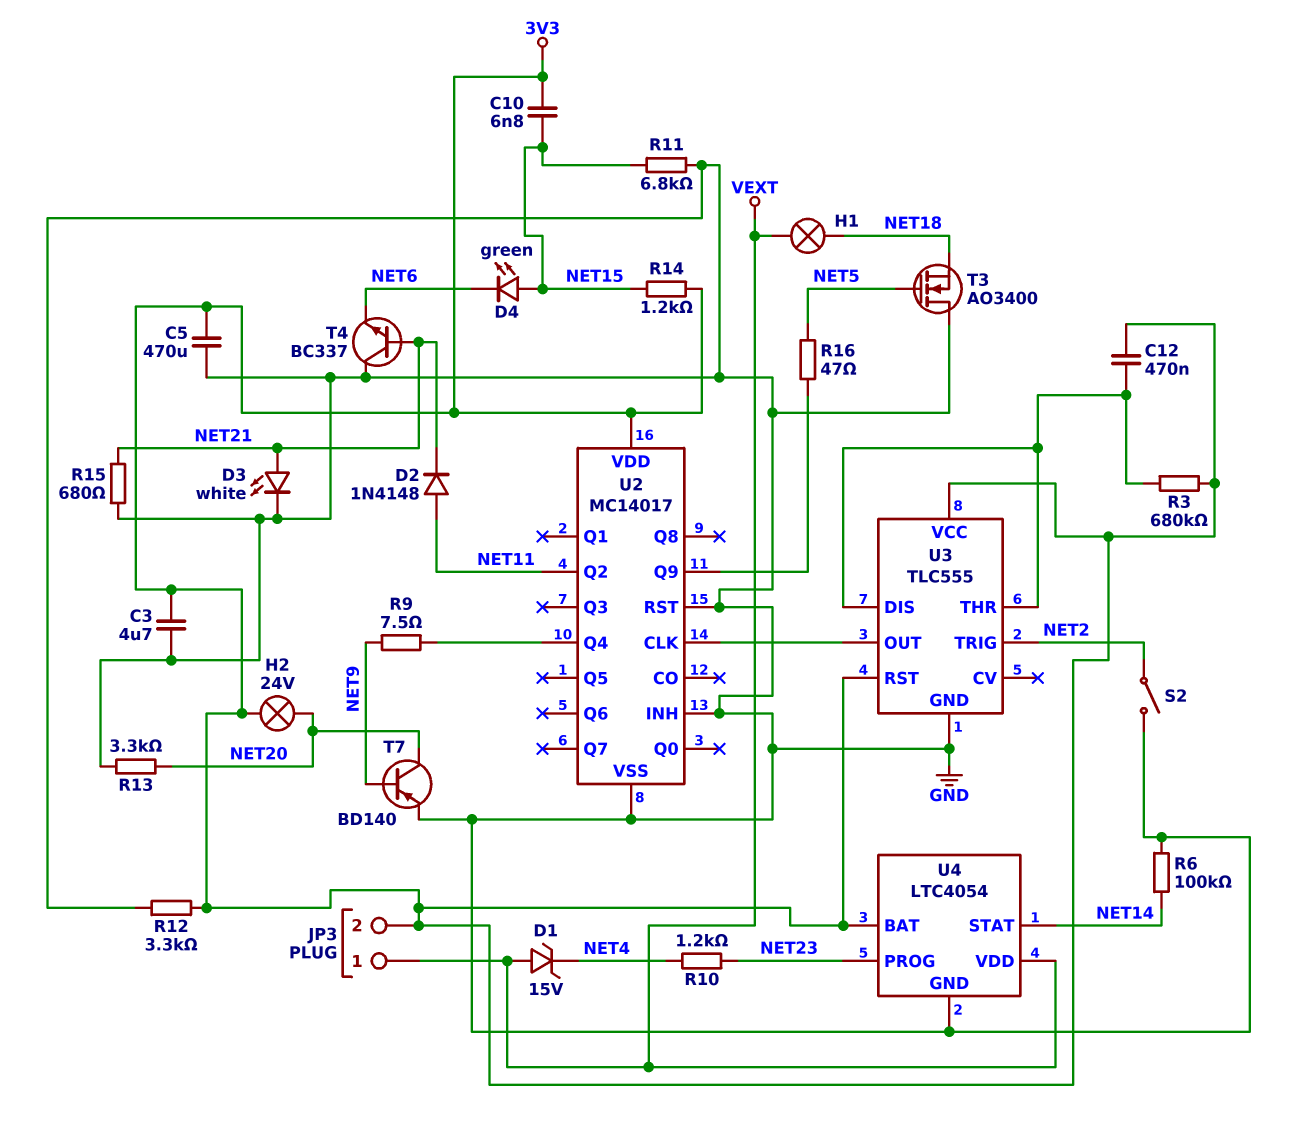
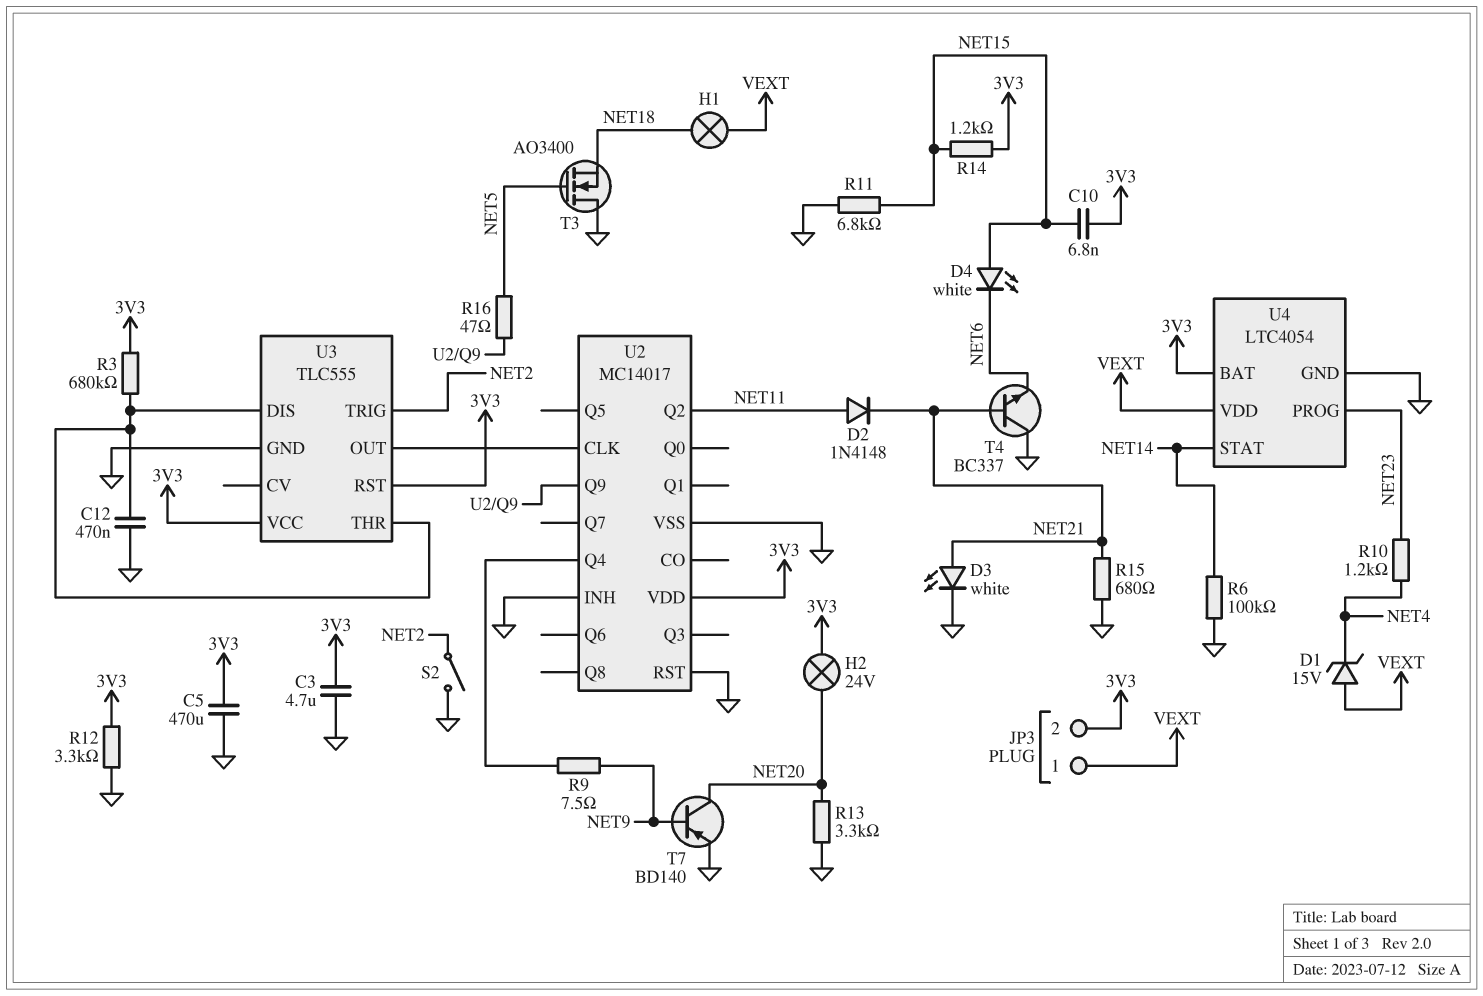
C12: 470nF (3V3, U3/DIS) -> 470nF (GND, U3/DIS)
D4: LED green (A NET15, K NET6) -> LED white (A NET15, K NET6)

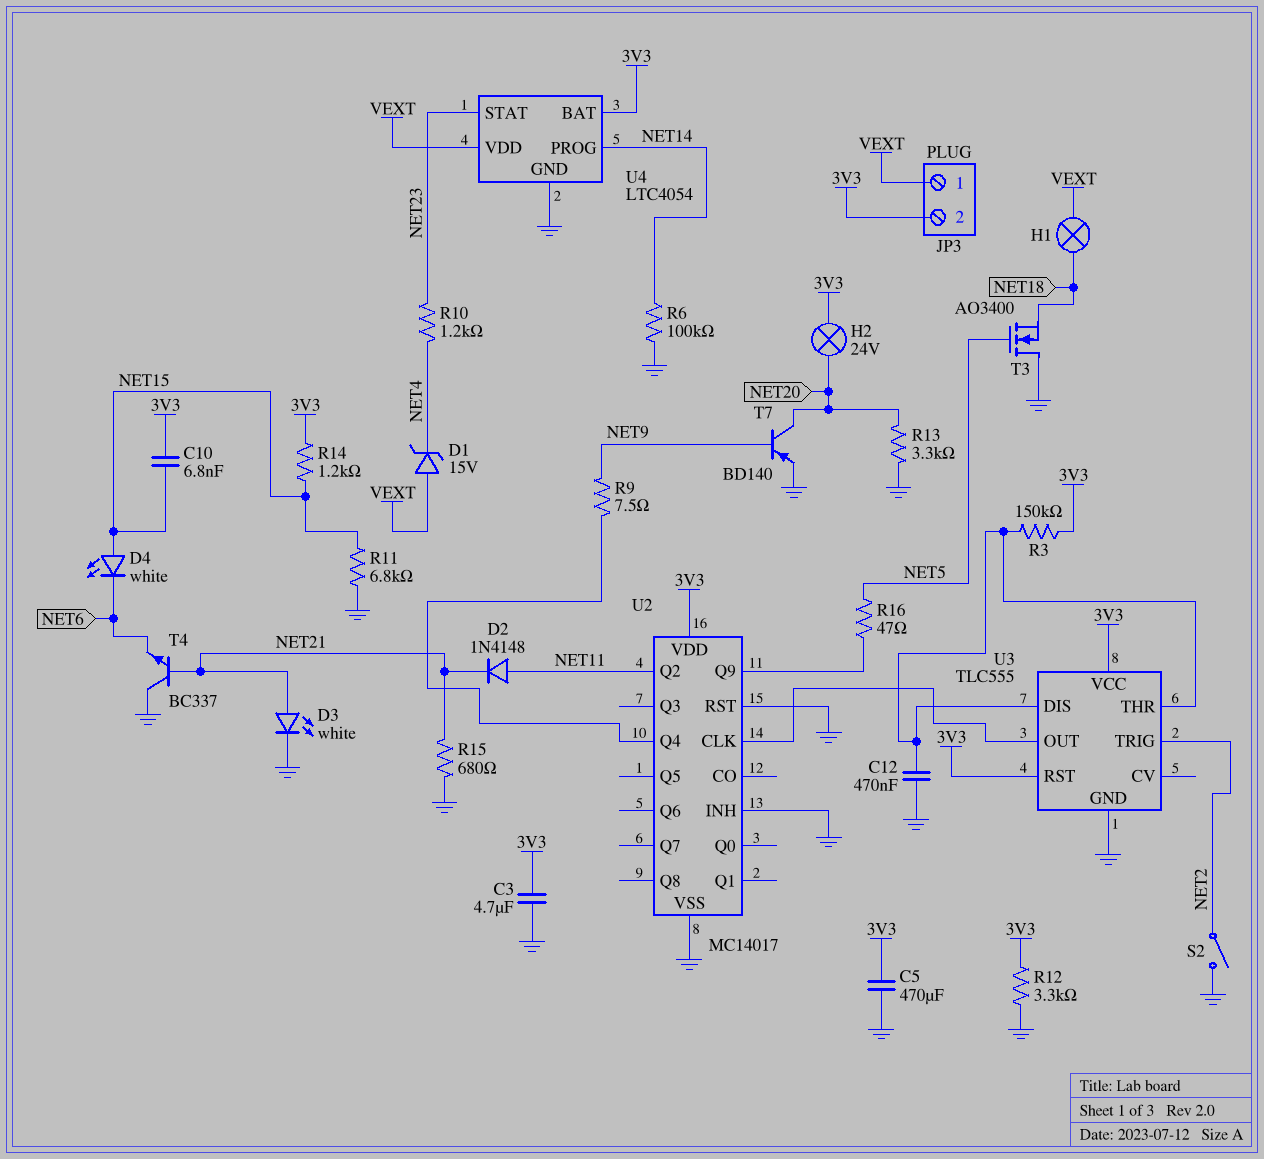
R3: 680k (3V3, U3/DIS) -> 150k (3V3, U3/DIS)
U4 pin PROG: NET23 -> NET14
U4 pin STAT: NET14 -> NET23

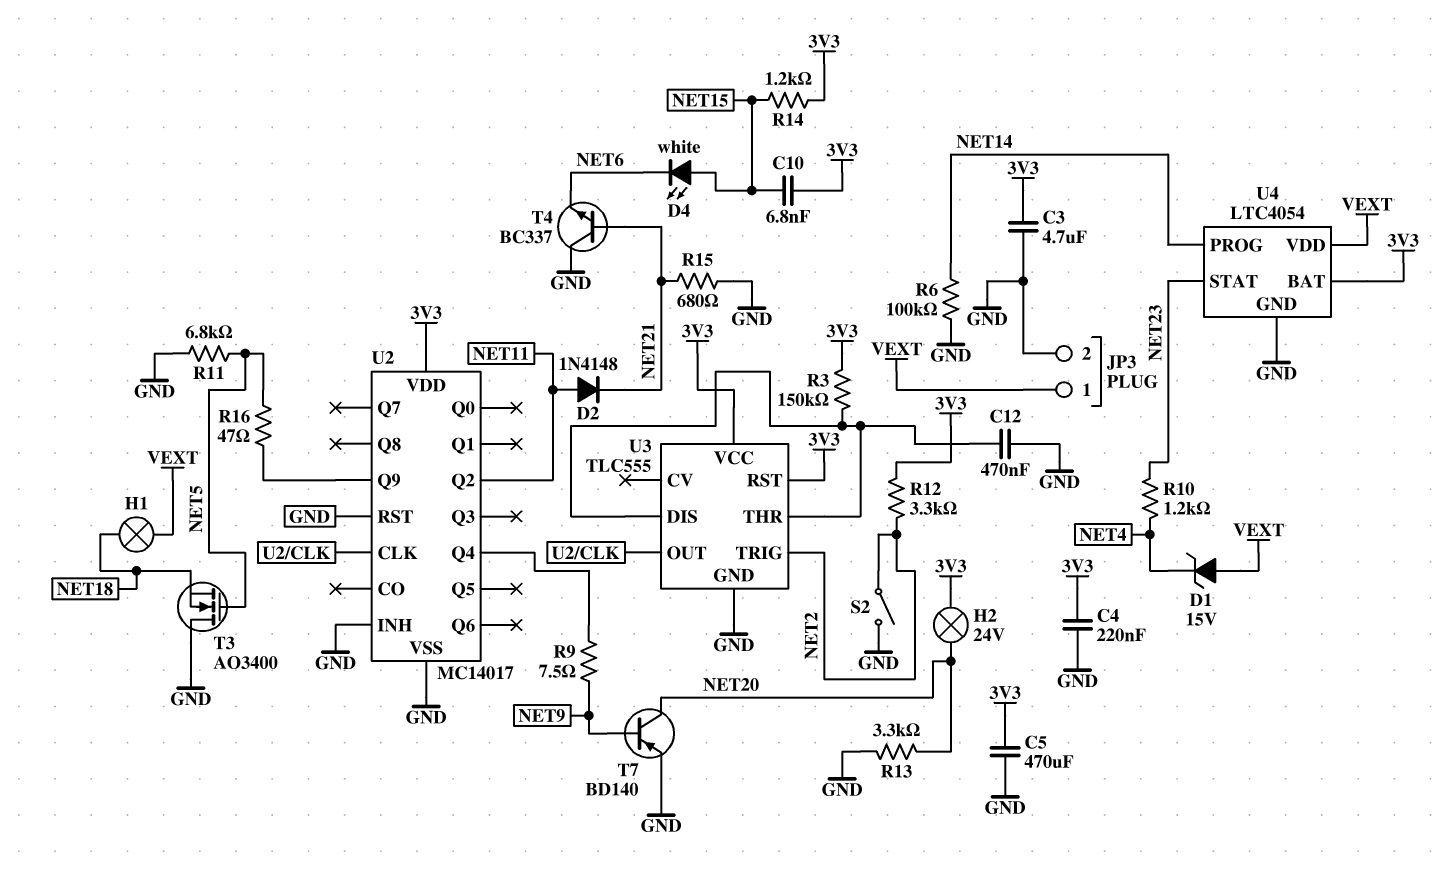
C4: none -> 220nF (3V3, GND)
D3: LED white (A NET21, K GND) -> none
JP3 pin 2: 3V3 -> GND
R11: 6.8k (GND, NET15) -> 6.8k (GND, NET5)
R12: 3.3k (3V3, GND) -> 3.3k (3V3, NET2)

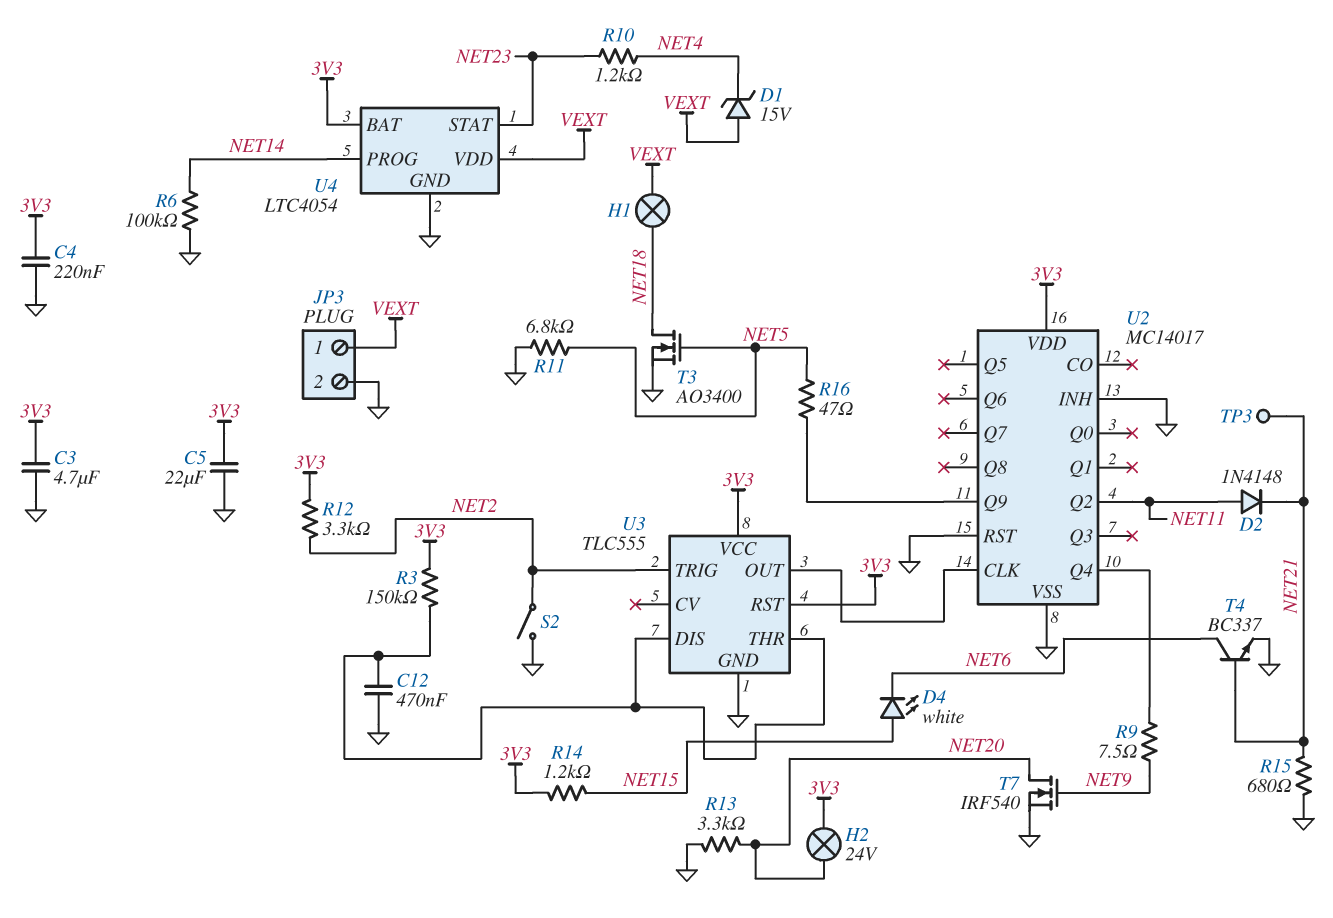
C5: 470uF (3V3, GND) -> 22uF (3V3, GND)
C10: 6.8nF (3V3, NET15) -> none
T3: NMOS AO3400 (G NET5, D GND, S NET18) -> NMOS AO3400 (G NET5, D NET18, S GND)
T4: NPN BC337 (B NET21, C GND, E NET6) -> NPN BC337 (B NET21, C NET6, E GND)
T7: PNP BD140 (B NET9, C NET20, E GND) -> NMOS IRF540 (G NET9, D NET20, S GND)
TP3: none -> test point (NET21)

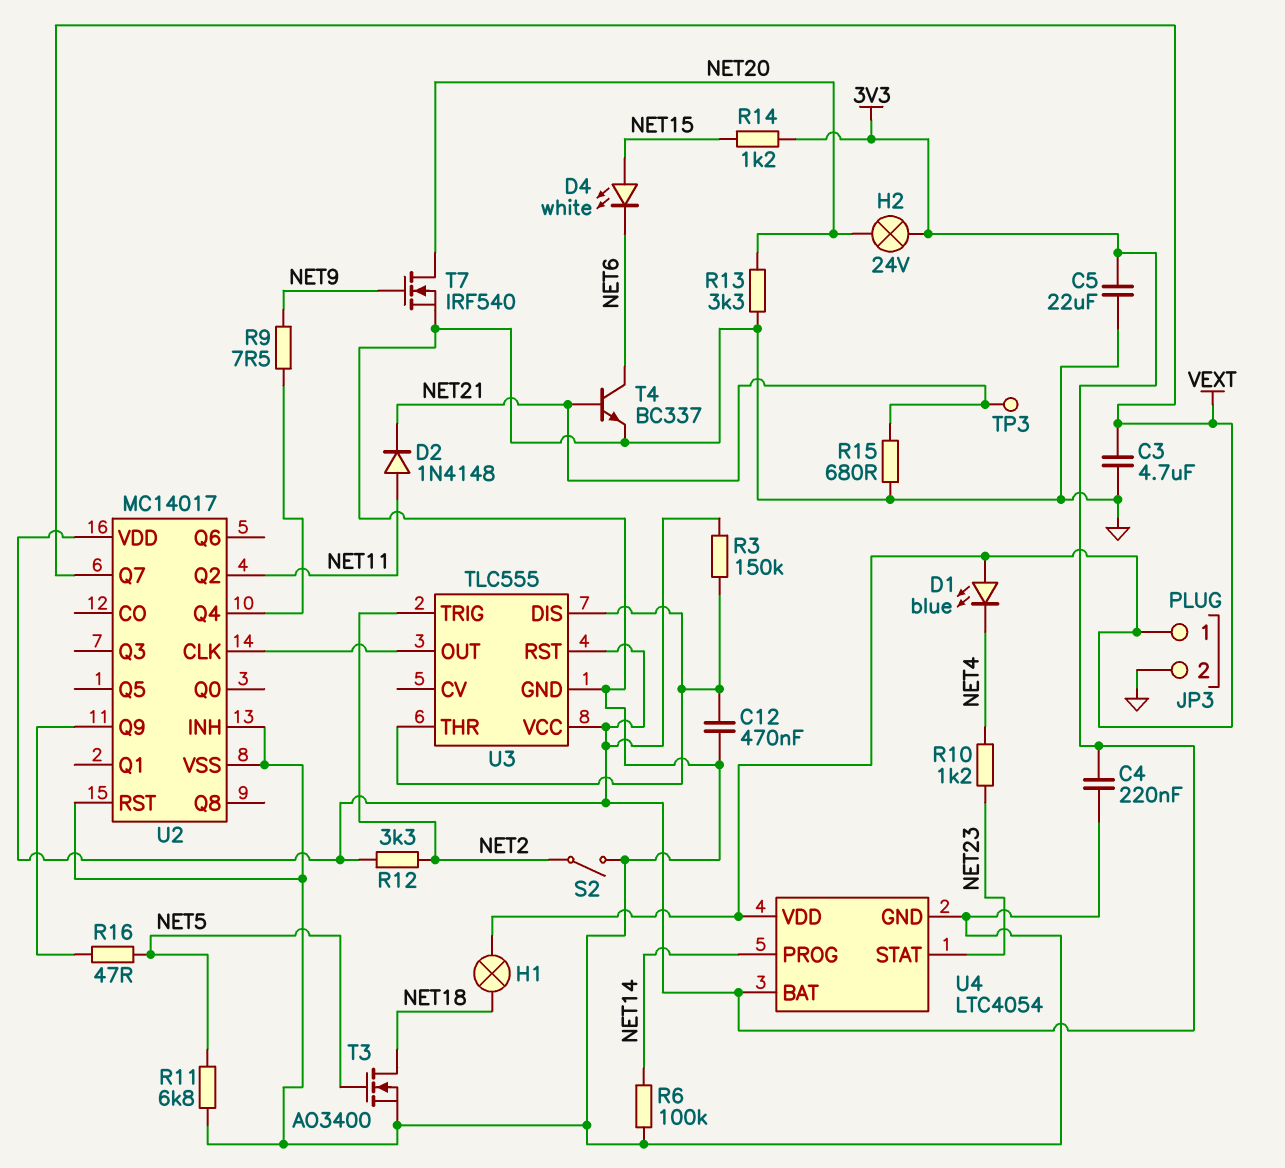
C3: 4.7uF (3V3, GND) -> 4.7uF (GND, VEXT)
D1: zener 15V (A VEXT, K NET4) -> LED blue (A VEXT, K NET4)
U2 pin Q7: none -> VEXT

